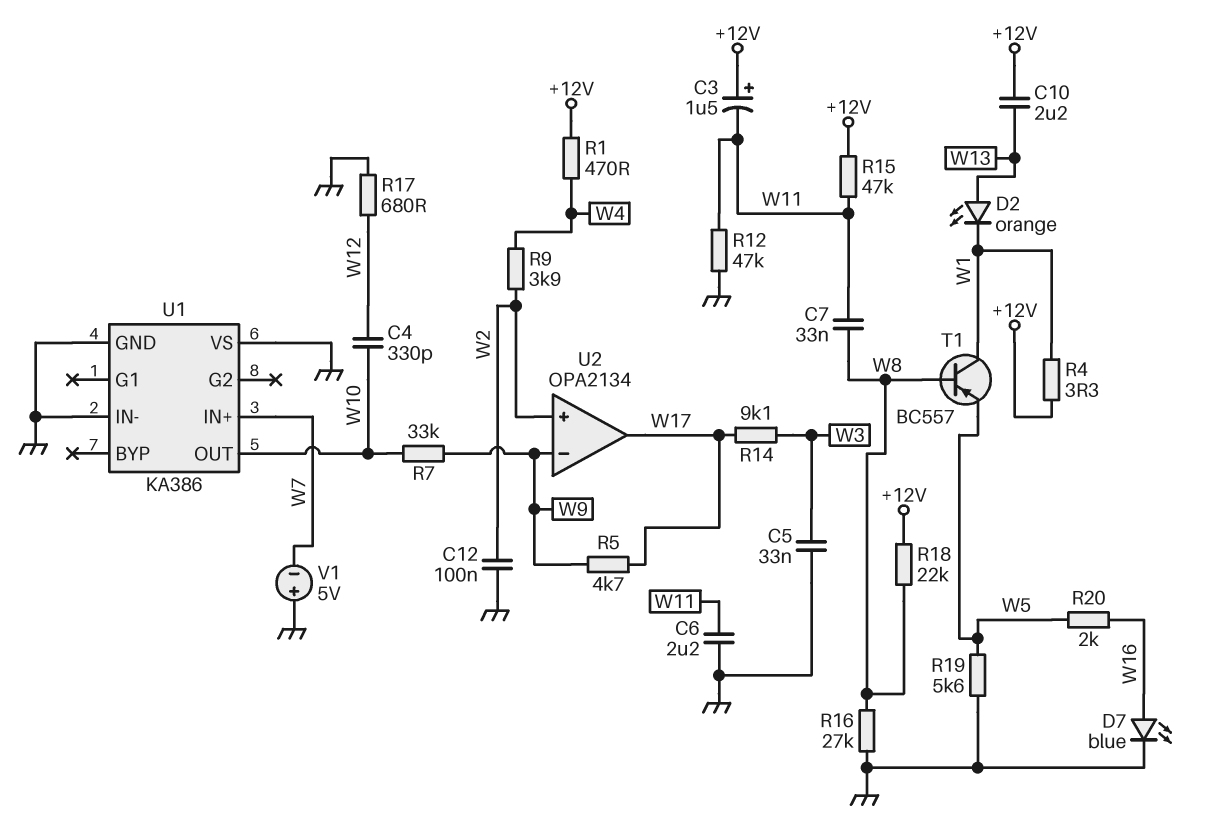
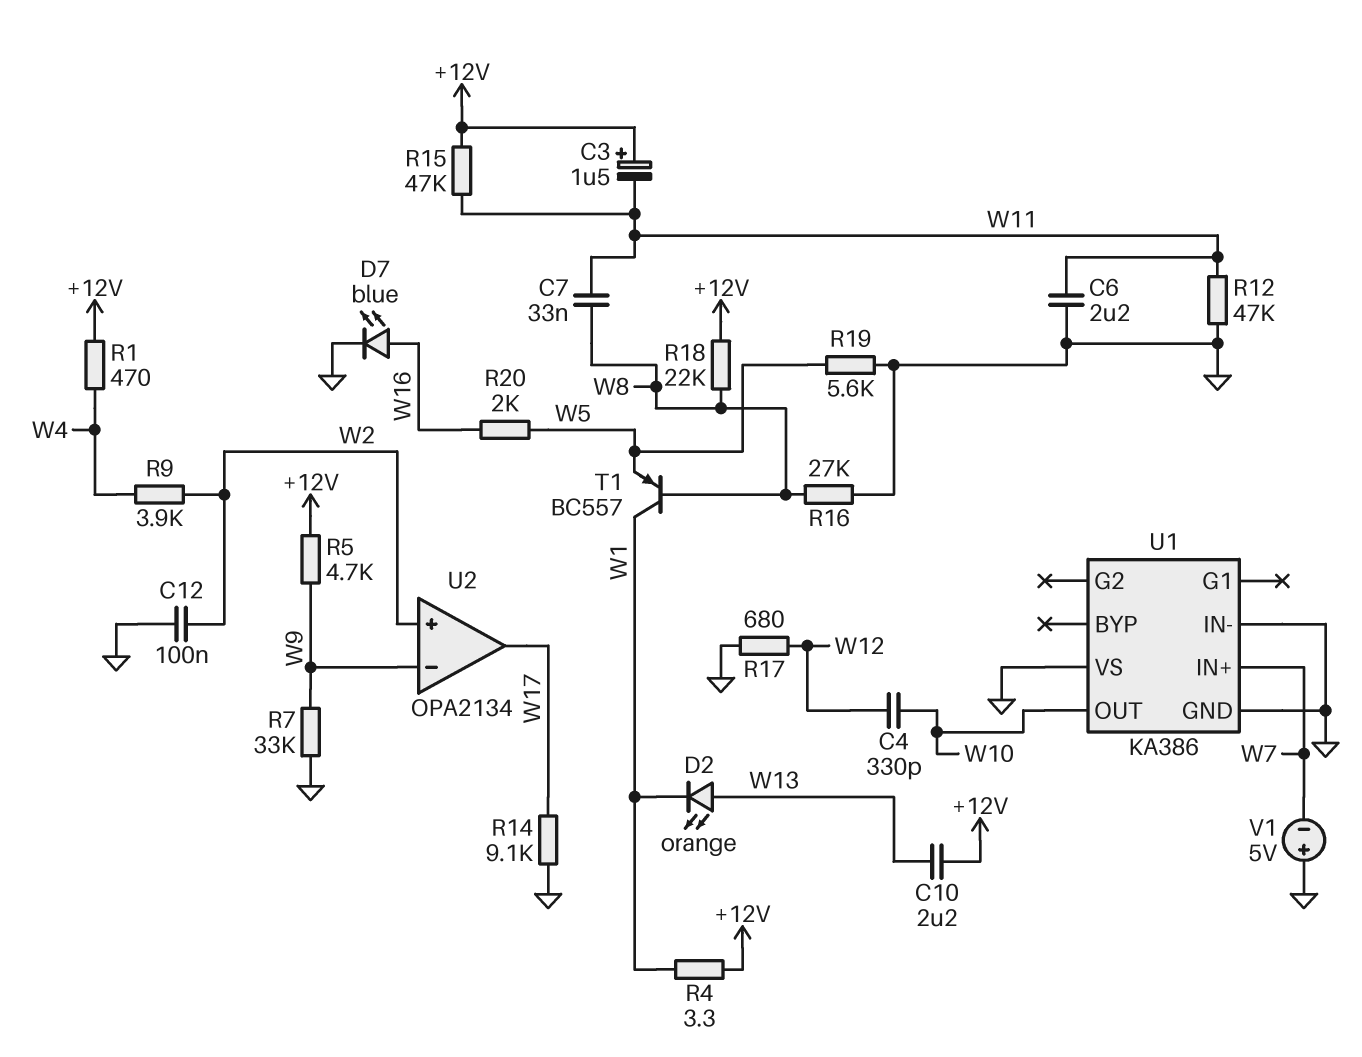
C5: 33nF (GND, W3) -> none
R5: 4.7k (W9, W17) -> 4.7k (+12V, W9)
R7: 33k (W9, W10) -> 33k (GND, W9)
R14: 9.1k (W3, W17) -> 9.1k (GND, W17)

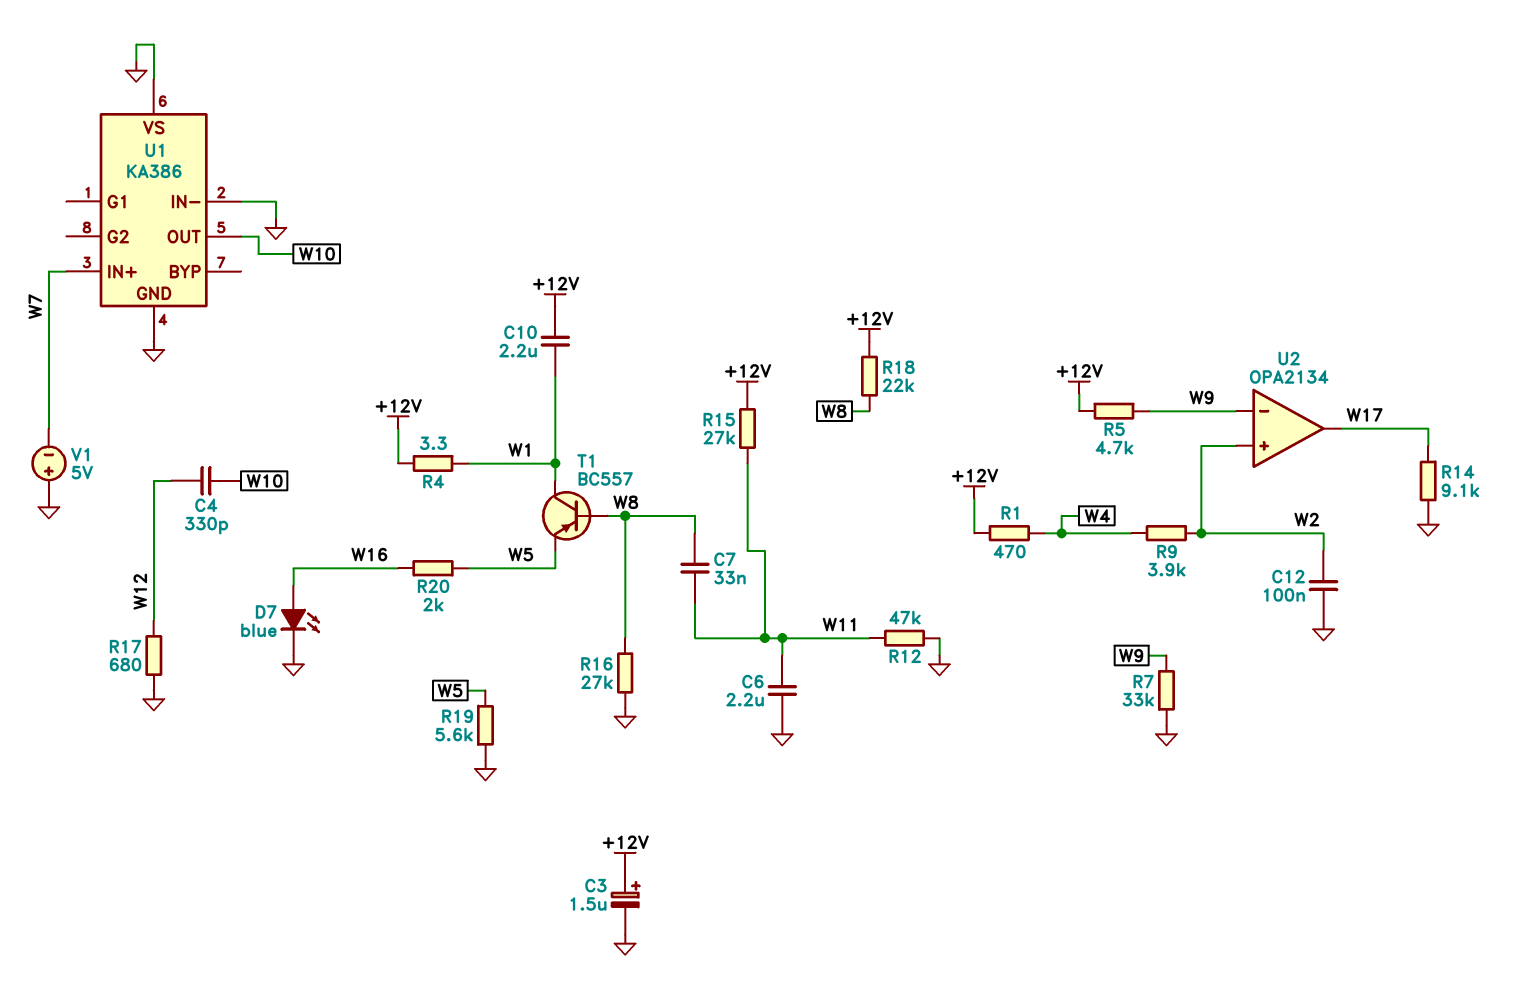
C3: 1.5uF (plus +12V, minus W11) -> 1.5uF (plus +12V, minus GND)
C10: 2.2uF (+12V, W13) -> 2.2uF (+12V, W1)
D2: LED orange (A W13, K W1) -> none
R15: 47k (+12V, W11) -> 27k (+12V, W11)

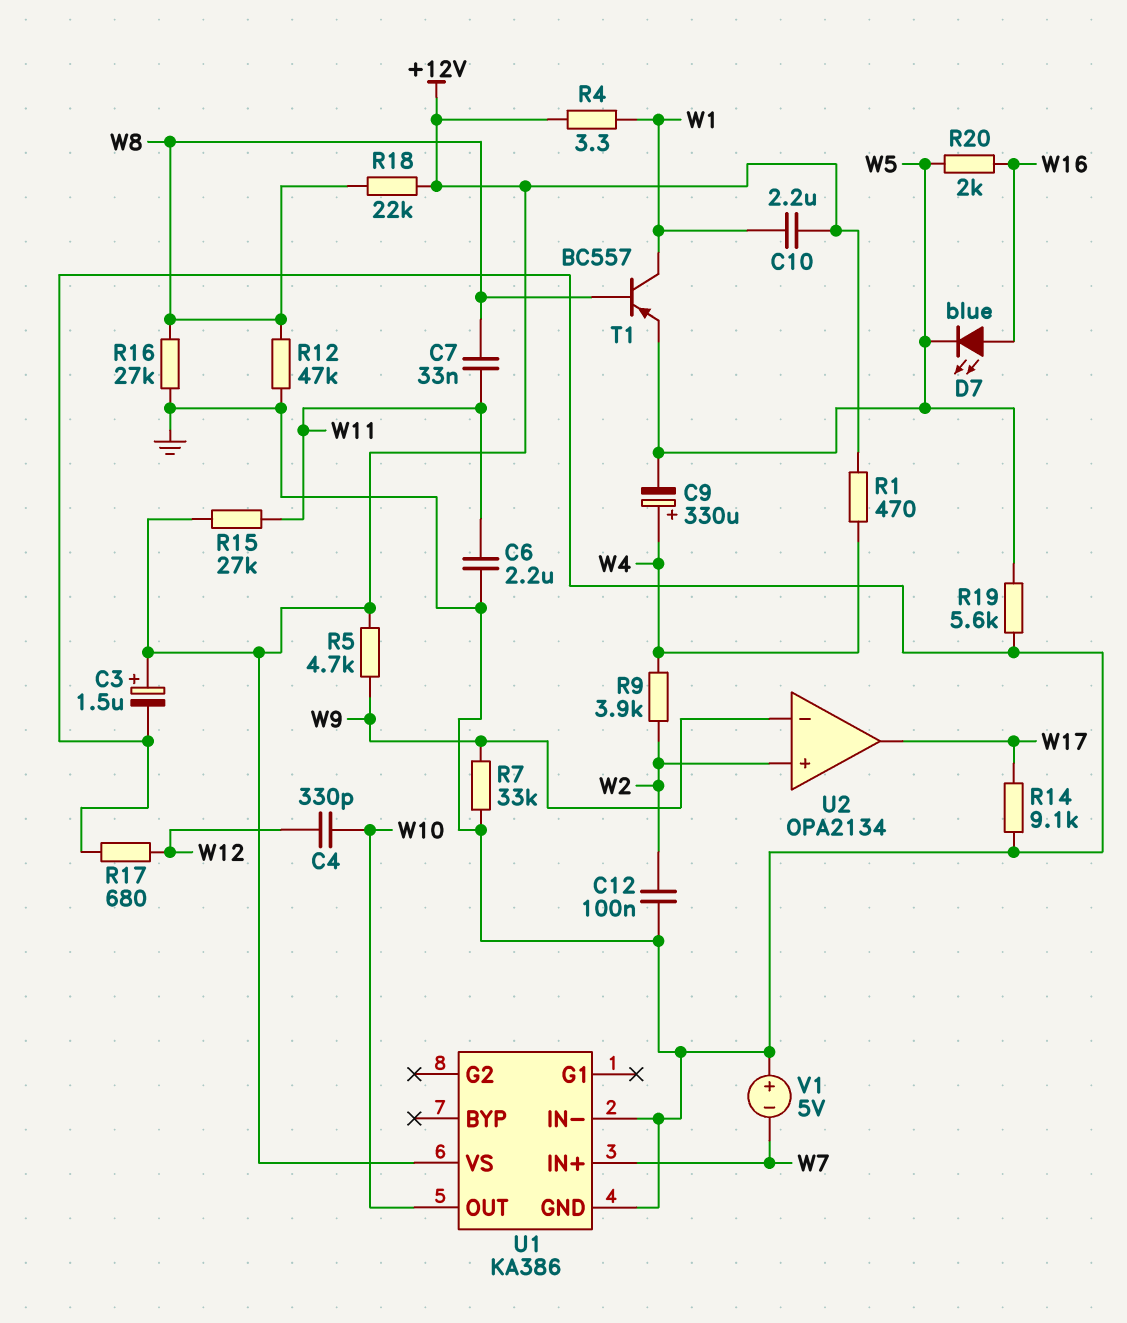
C9: none -> 330uF (plus W4, minus W5)
D7: LED blue (A W16, K GND) -> LED blue (A W16, K W5)
R12: 47k (GND, W11) -> 47k (GND, W8)
U1 pin VS: GND -> +12V

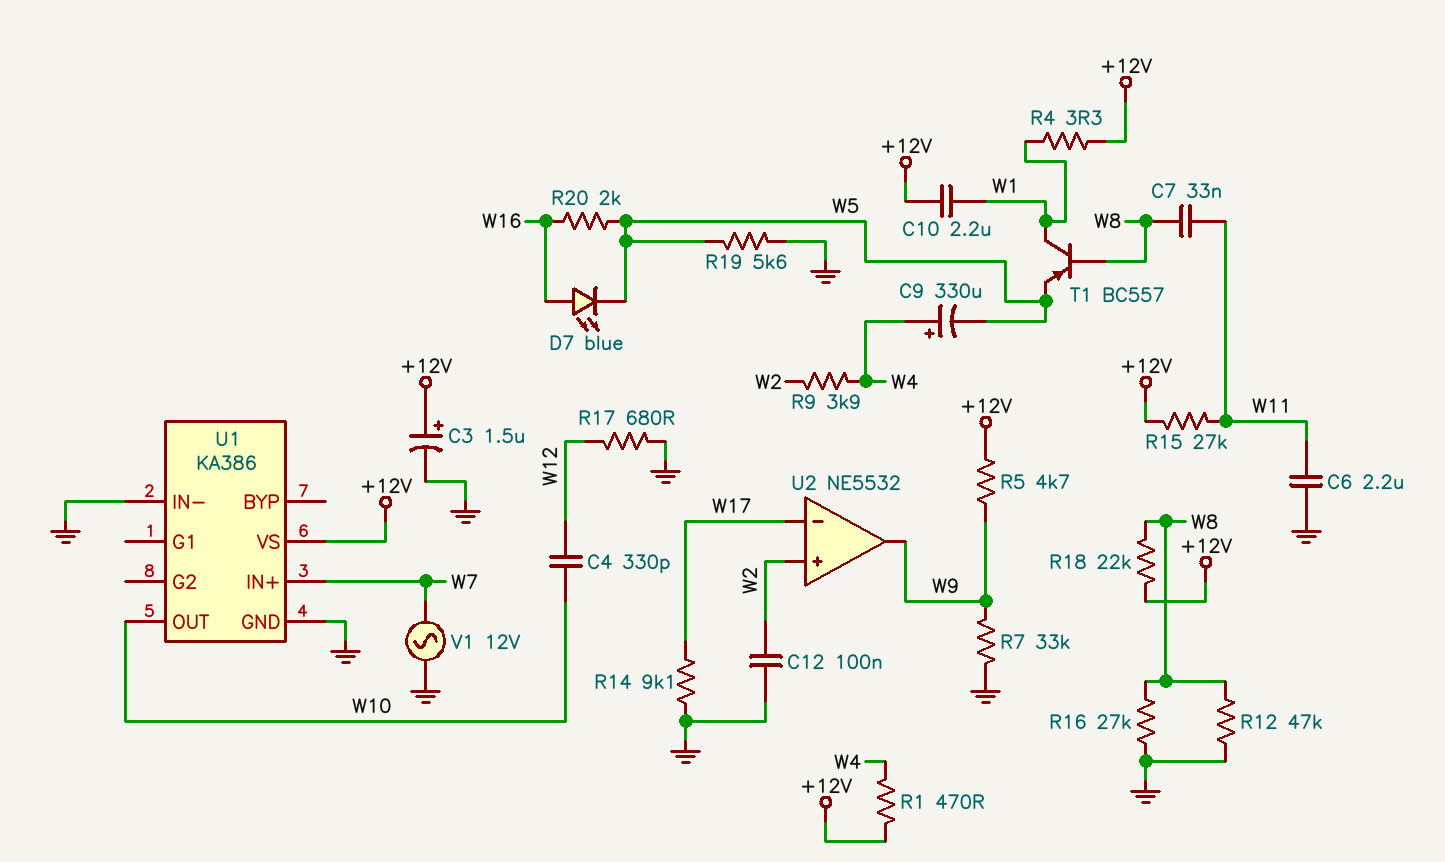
U2: OPA2134 -> NE5532
U2 pin in-: W9 -> W17
U2 pin out: W17 -> W9
V1: 5V (plus GND, minus W7) -> AC 12V (GND, W7)

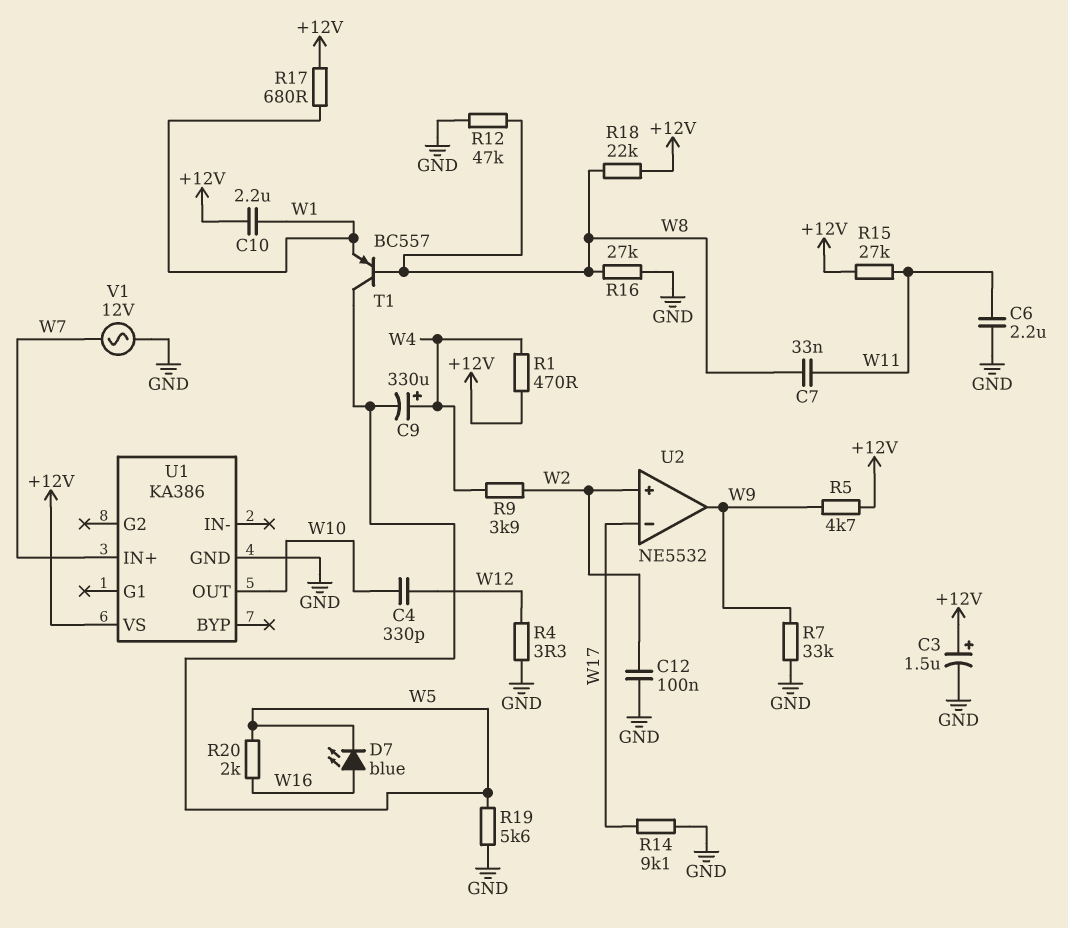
R4: 3.3 (+12V, W1) -> 3.3 (GND, W12)
R17: 680 (GND, W12) -> 680 (+12V, W1)
T1: PNP BC557 (B W8, C W1, E W5) -> PNP BC557 (B W8, C W5, E W1)
U1 pin IN-: GND -> none

